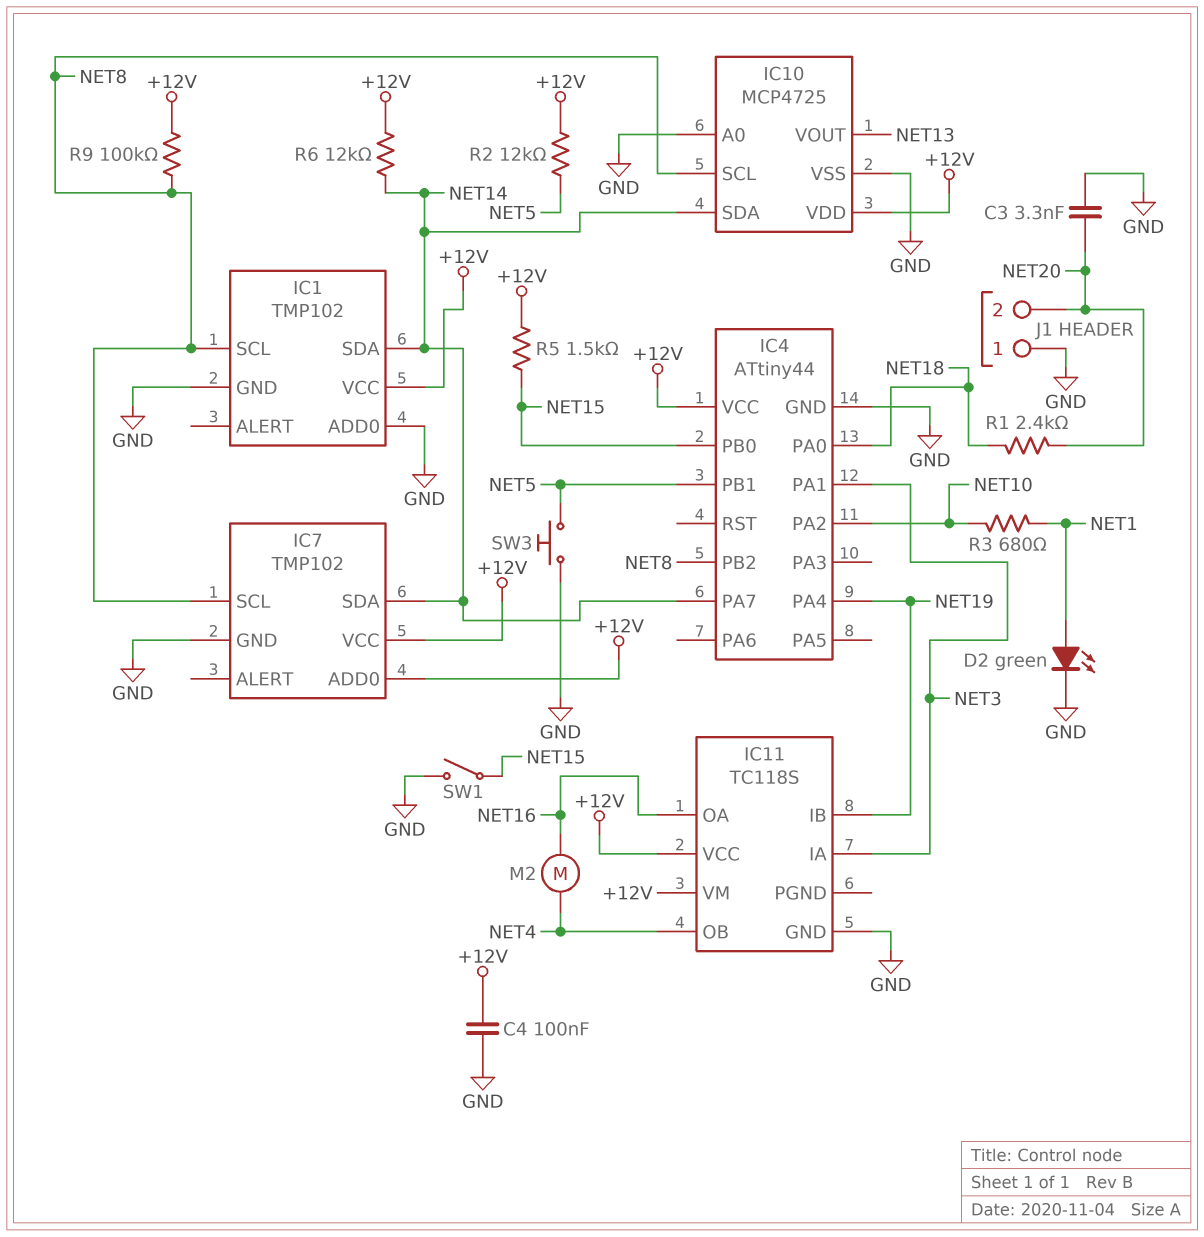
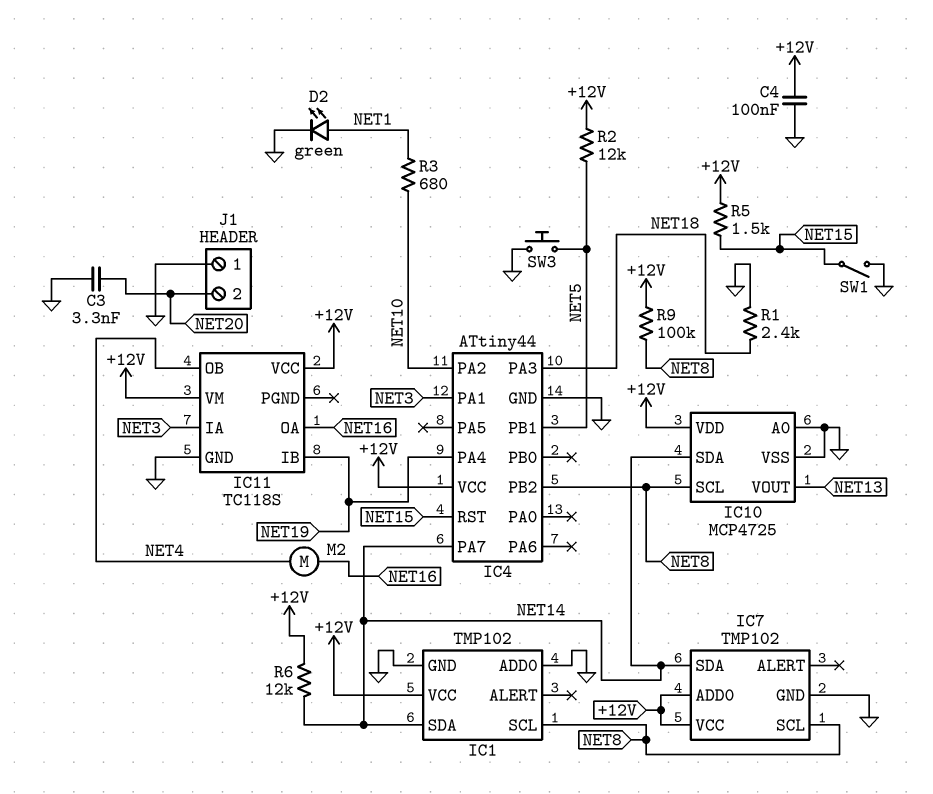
IC4 pin PA0: NET18 -> none
IC4 pin PA3: none -> NET18
IC4 pin PB0: NET15 -> none
IC4 pin RST: none -> NET15
R1: 2.4k (NET18, NET20) -> 2.4k (GND, NET18)

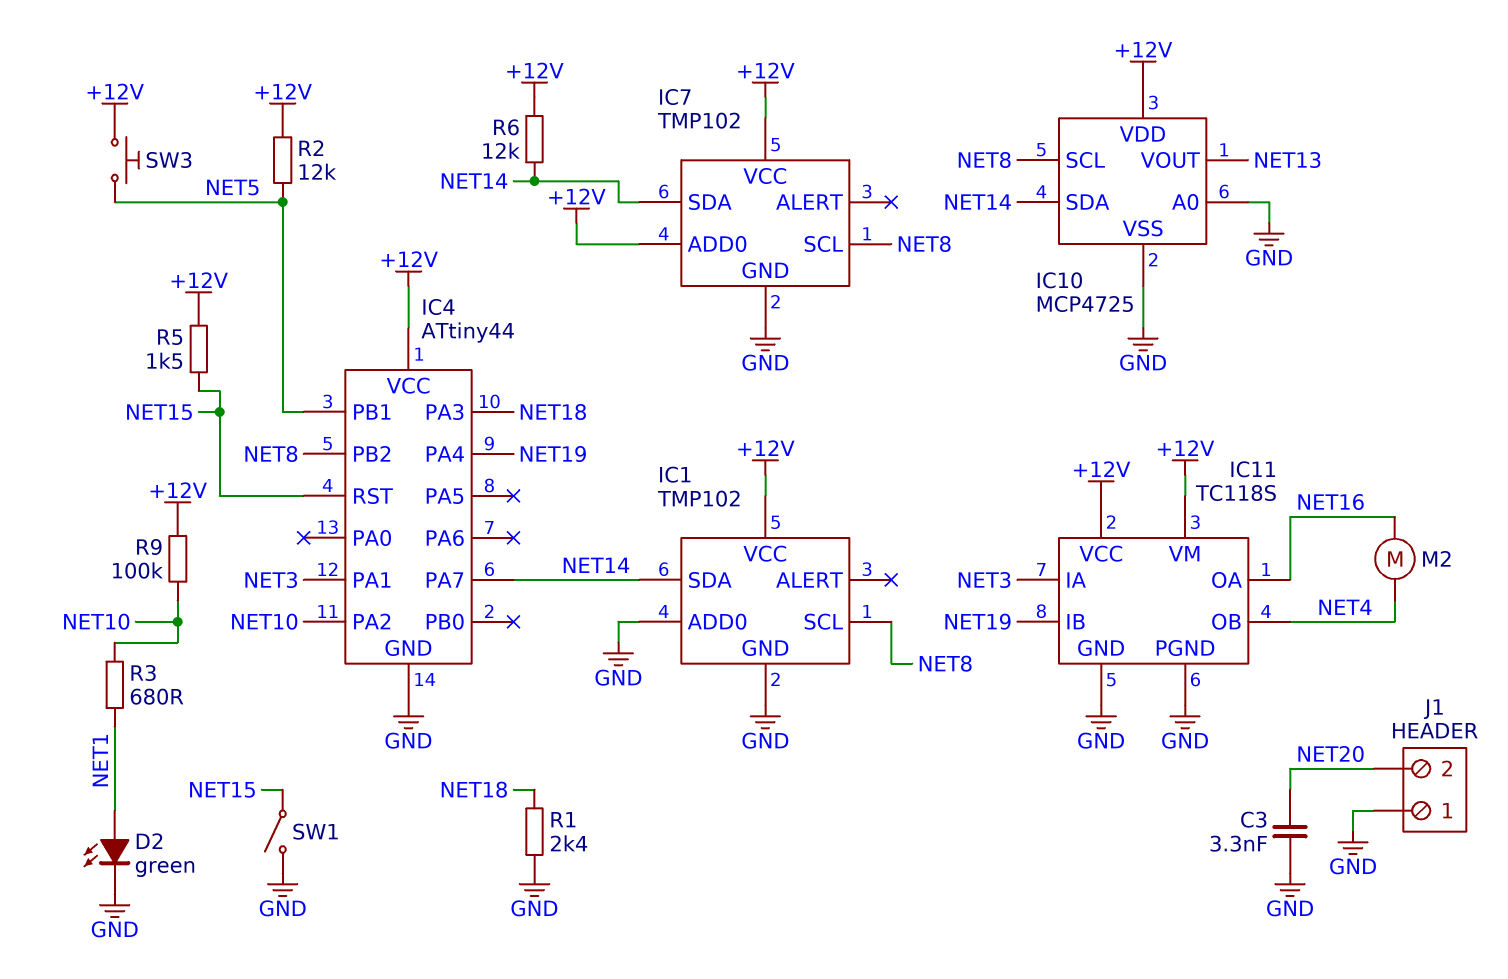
C4: 100nF (+12V, GND) -> none
IC11 pin PGND: none -> GND
R9: 100k (+12V, NET8) -> 100k (+12V, NET10)
SW3: button (GND, NET5) -> button (+12V, NET5)

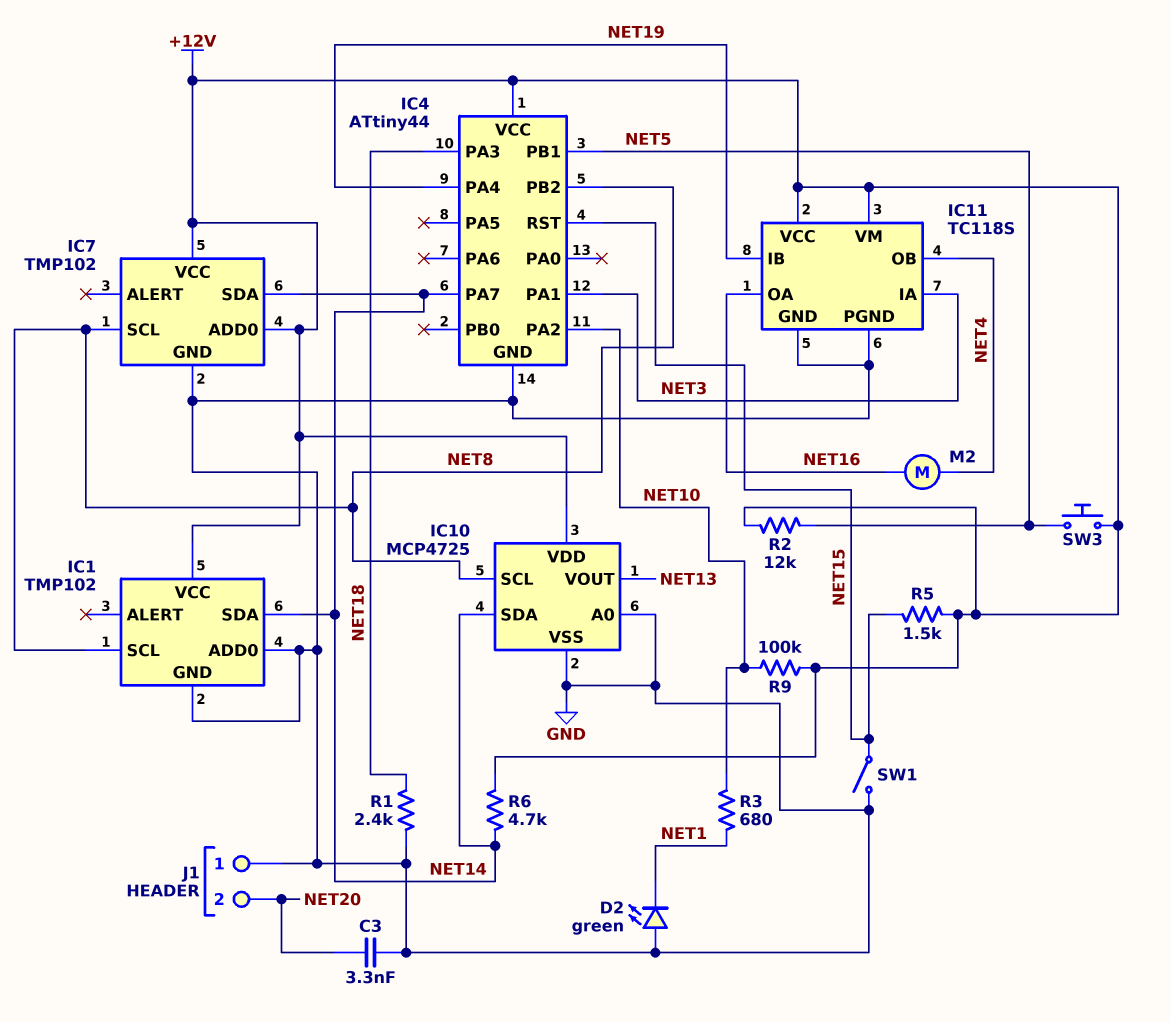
D2: LED green (A NET1, K GND) -> LED green (A GND, K NET1)
R6: 12k (+12V, NET14) -> 4.7k (+12V, NET14)

